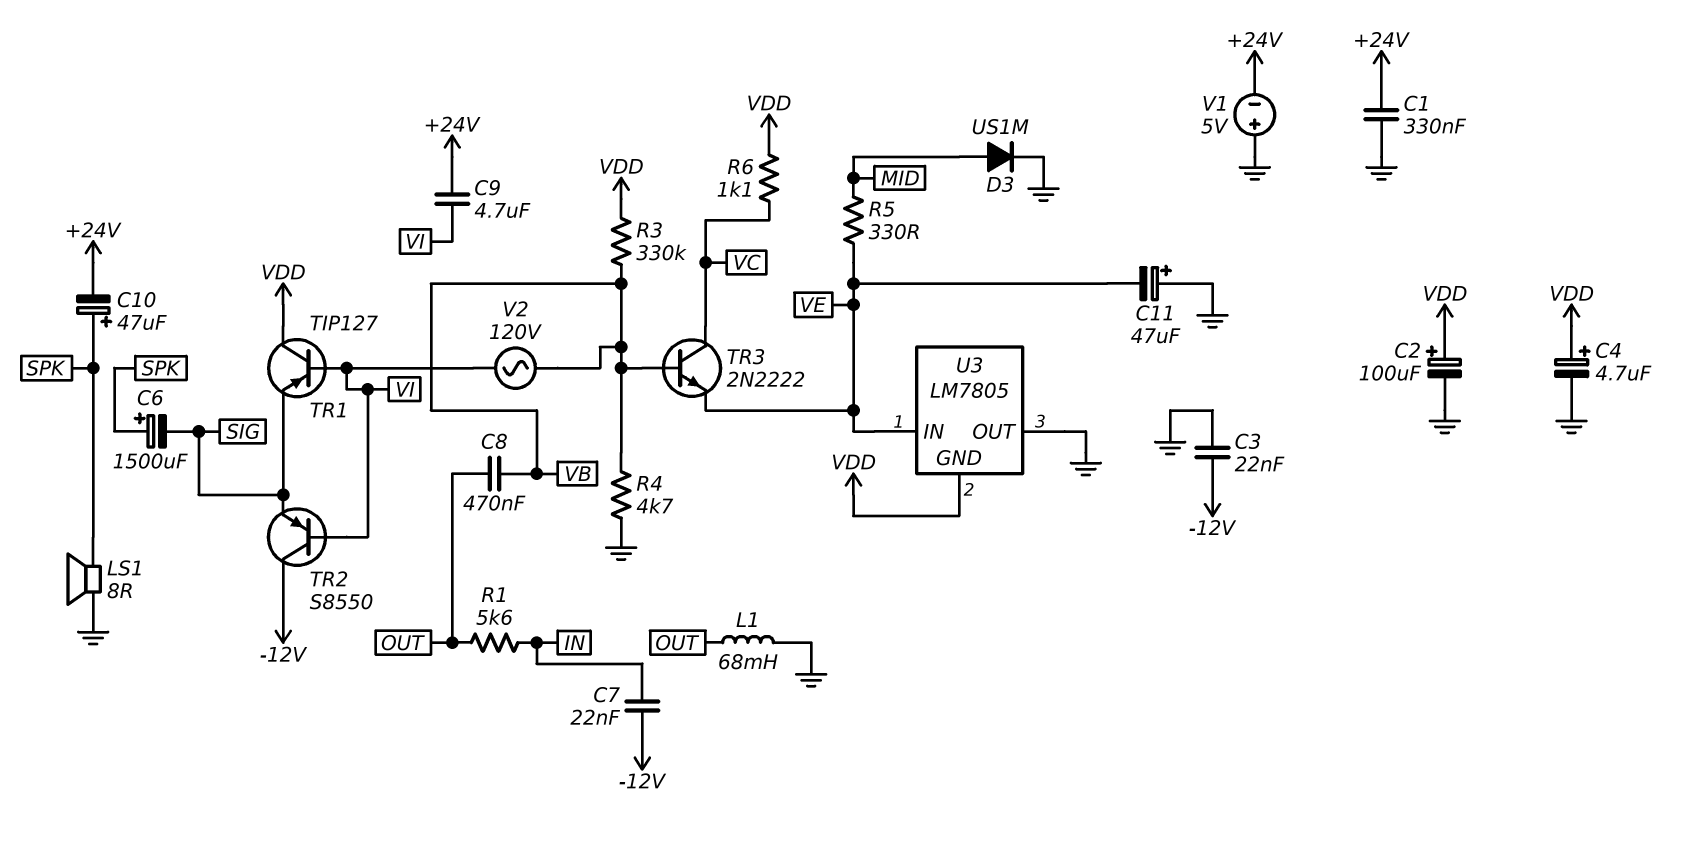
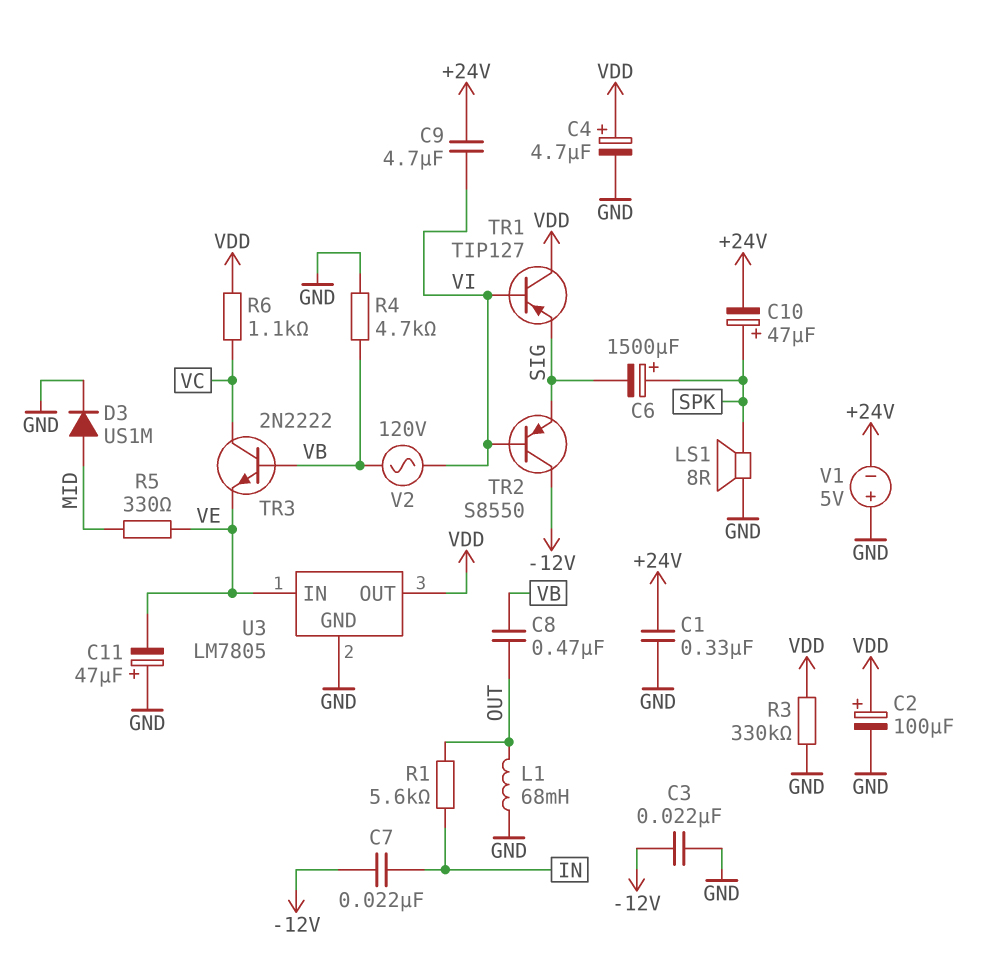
R3: 330k (VB, VDD) -> 330k (GND, VDD)
U3 pin GND: VDD -> GND
U3 pin OUT: GND -> VDD

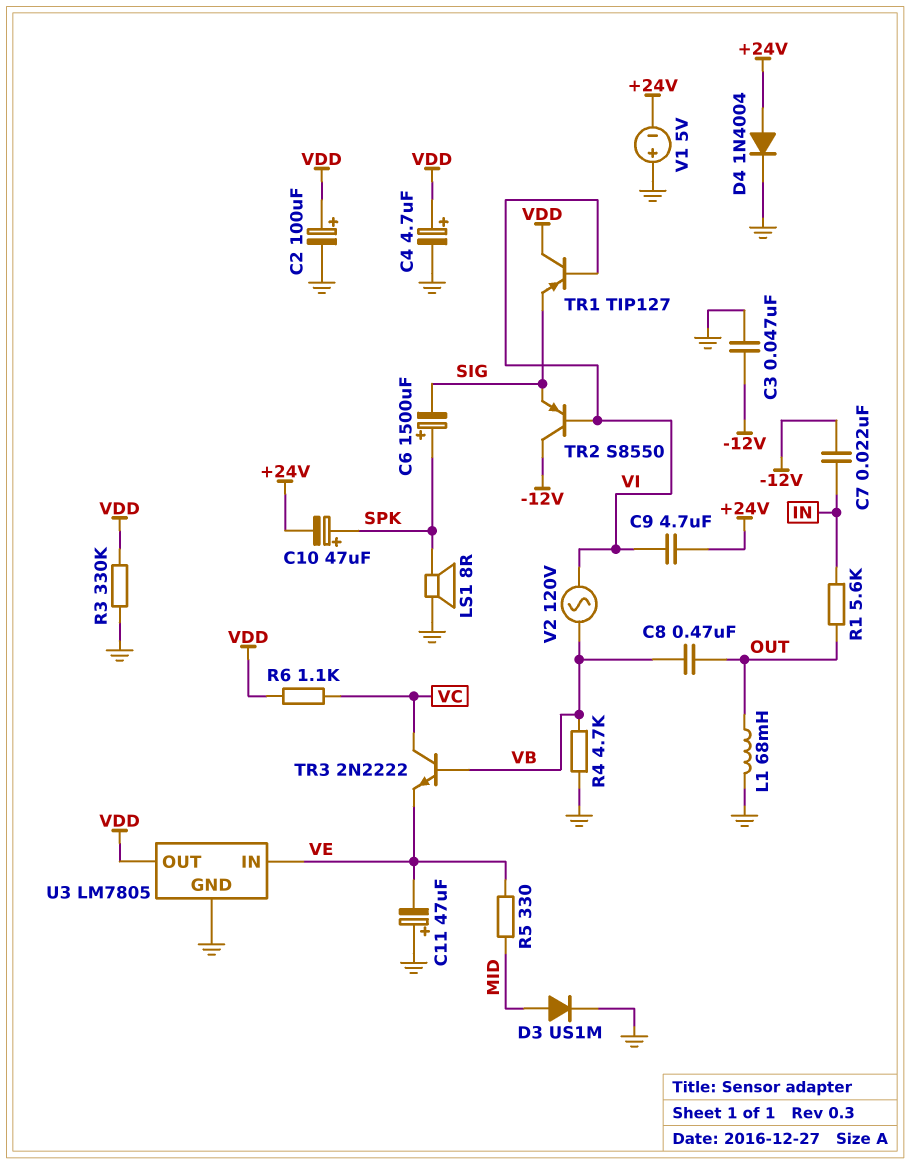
C1: 330nF (+24V, GND) -> none
C3: 22nF (-12V, GND) -> 47nF (-12V, GND)
D4: none -> diode 1N4004 (A +24V, K GND)

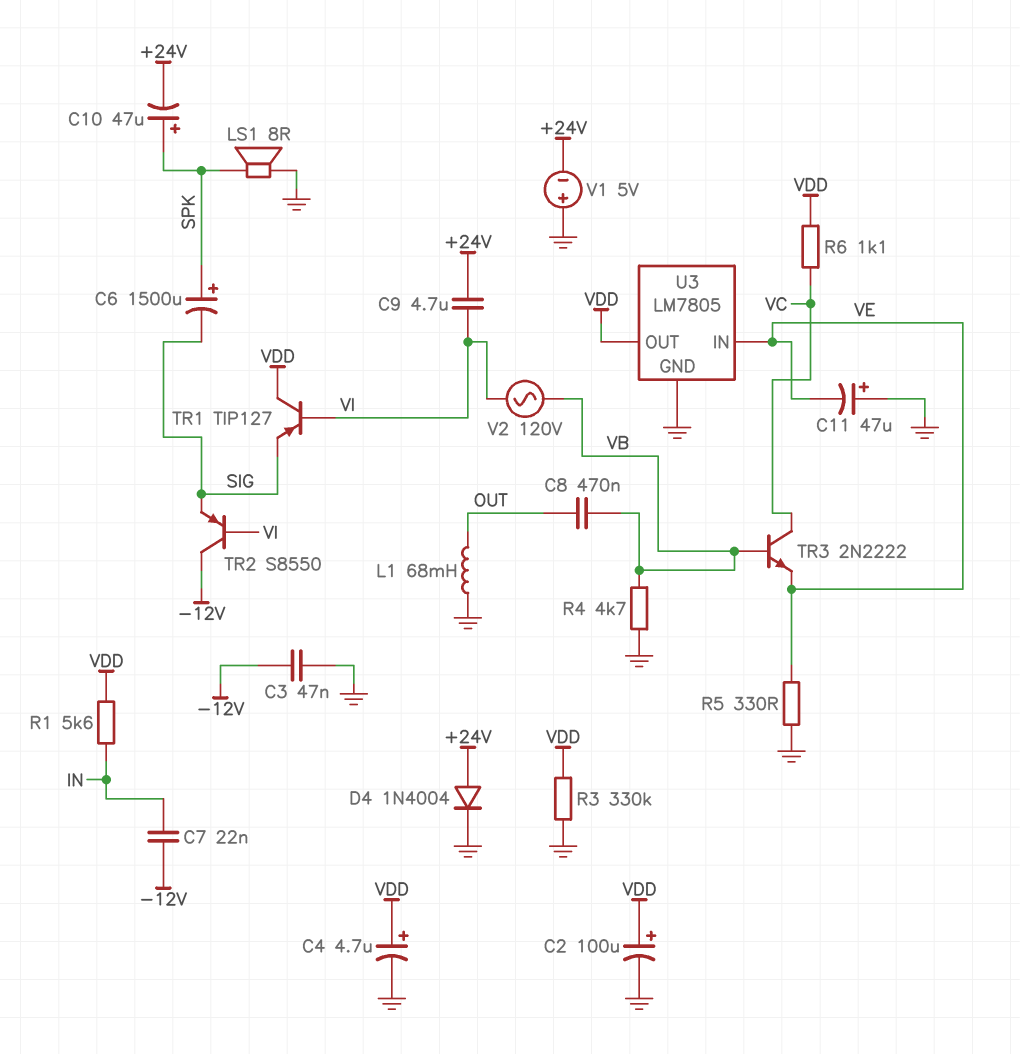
D3: diode US1M (A MID, K GND) -> none
R1: 5.6k (IN, OUT) -> 5.6k (IN, VDD)
R5: 330 (MID, VE) -> 330 (GND, VE)

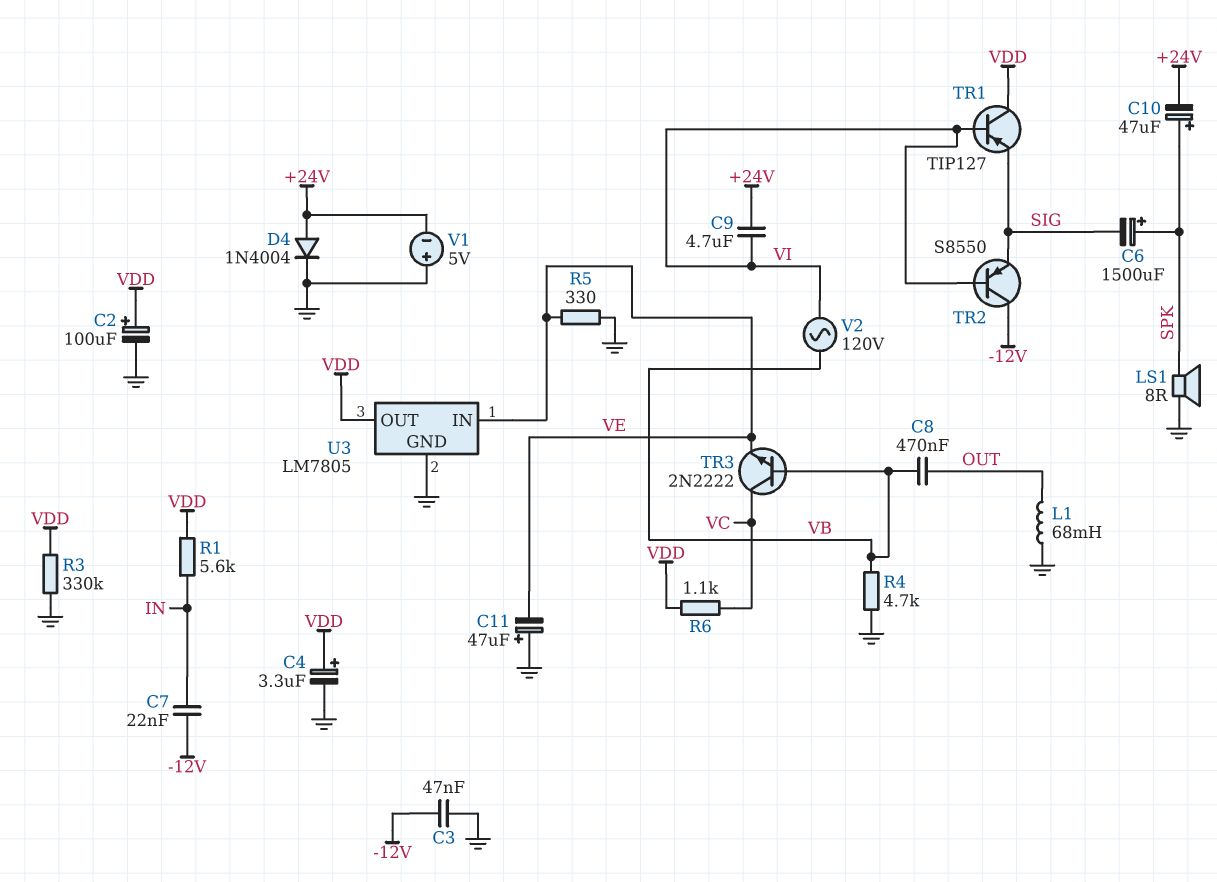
C4: 4.7uF (plus VDD, minus GND) -> 3.3uF (plus VDD, minus GND)

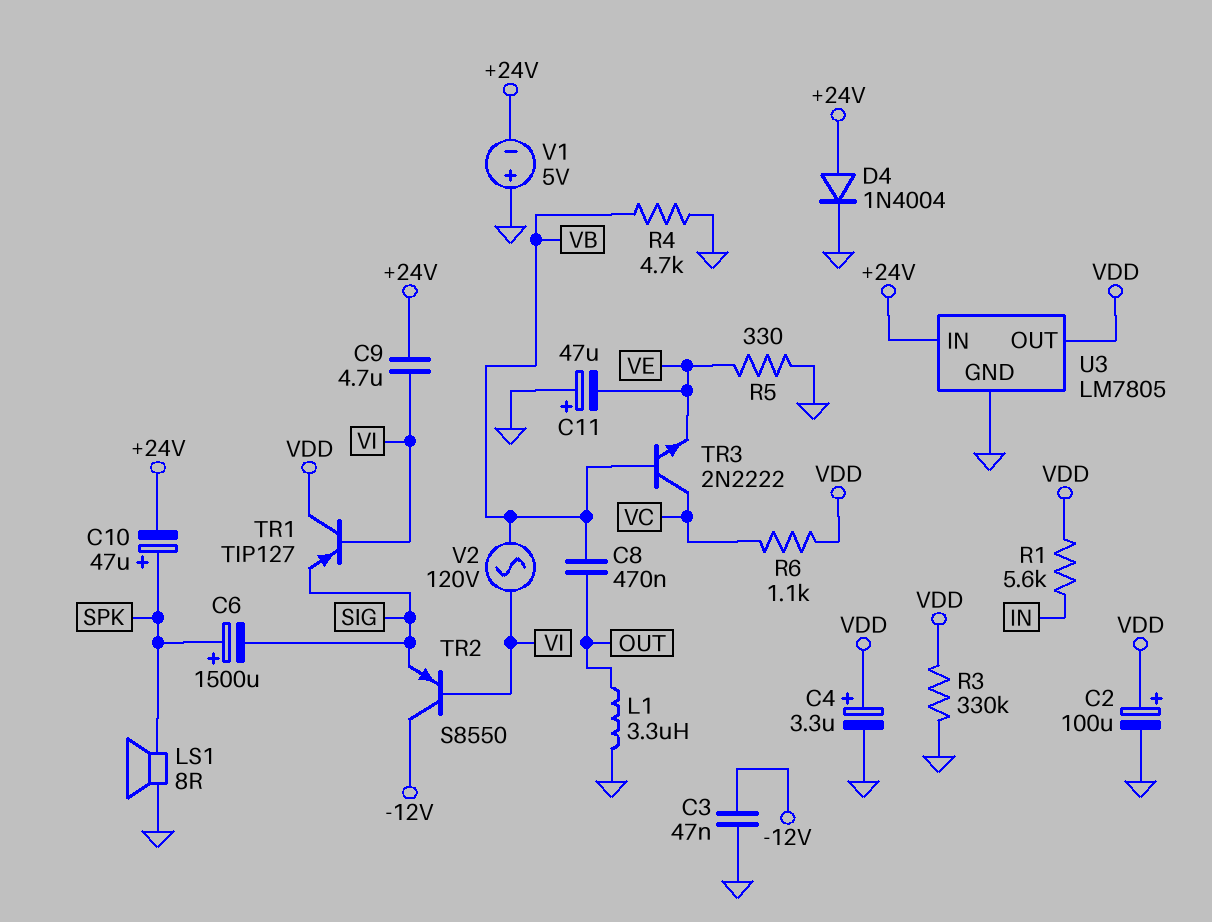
C7: 22nF (-12V, IN) -> none
L1: 68mH (GND, OUT) -> 3.3uH (GND, OUT)
U3 pin IN: VE -> +24V

